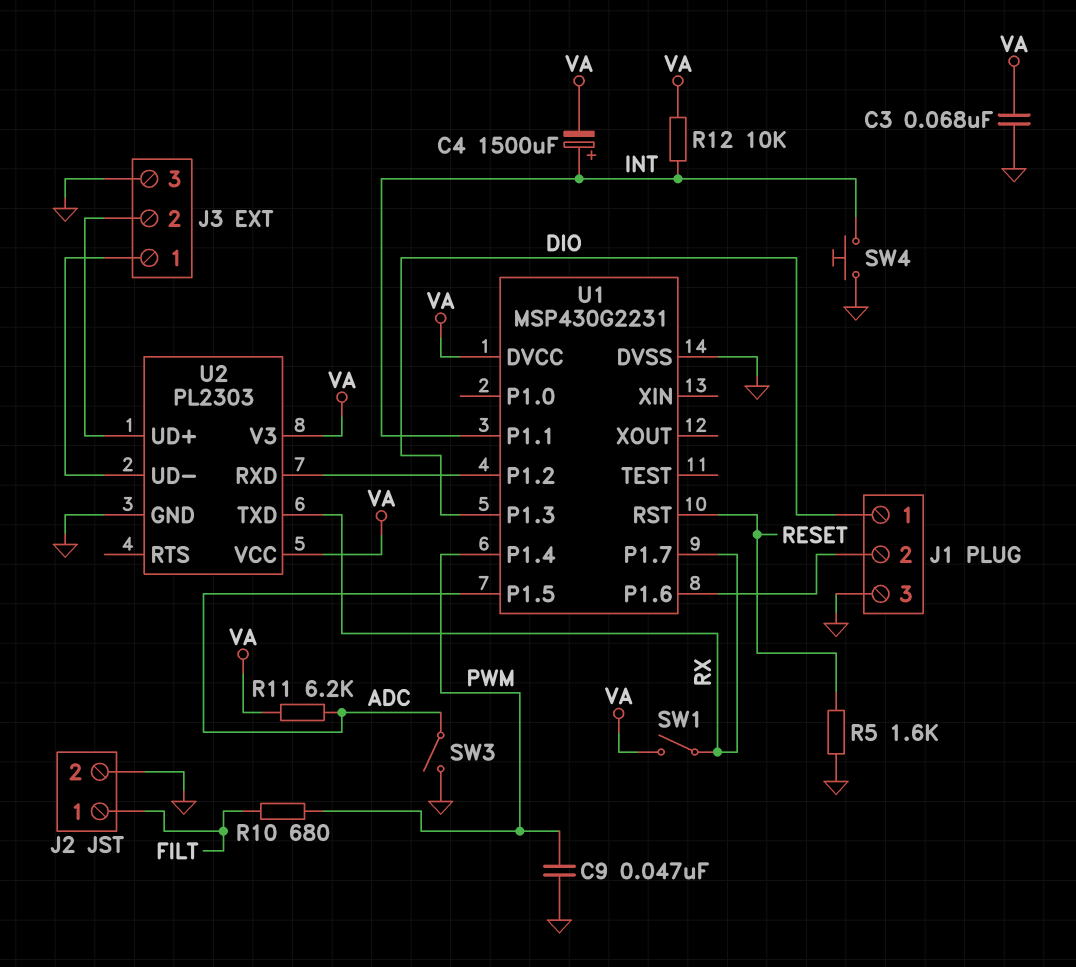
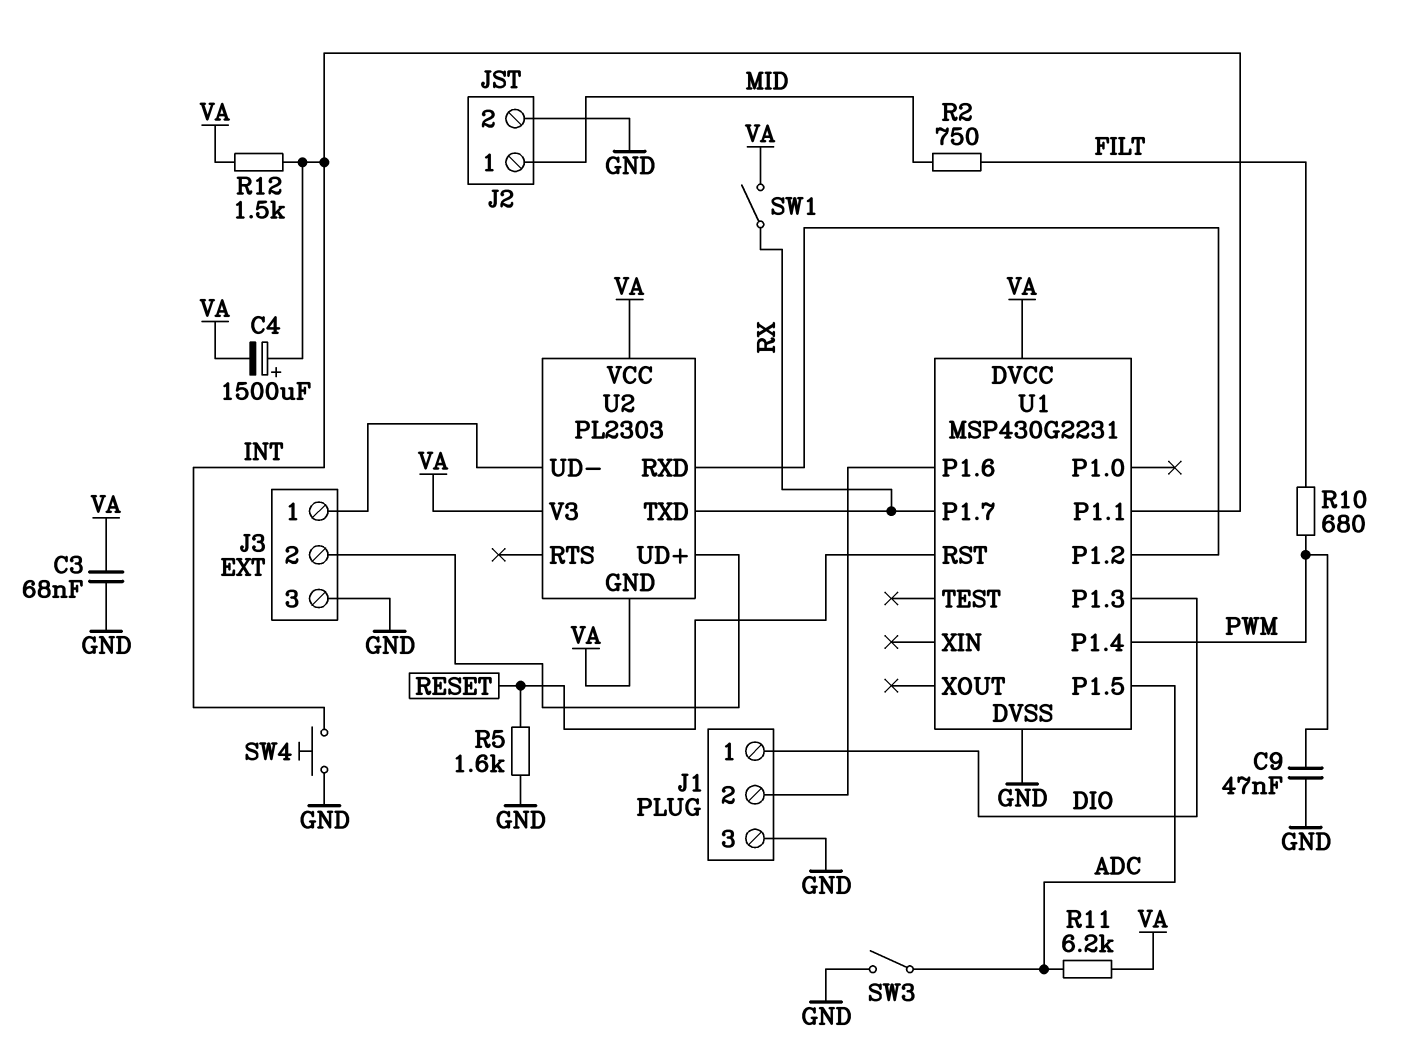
J2 pin 1: FILT -> MID
R2: none -> 750 (FILT, MID)
R12: 10k (INT, VA) -> 1.5k (INT, VA)
U2 pin GND: GND -> VA

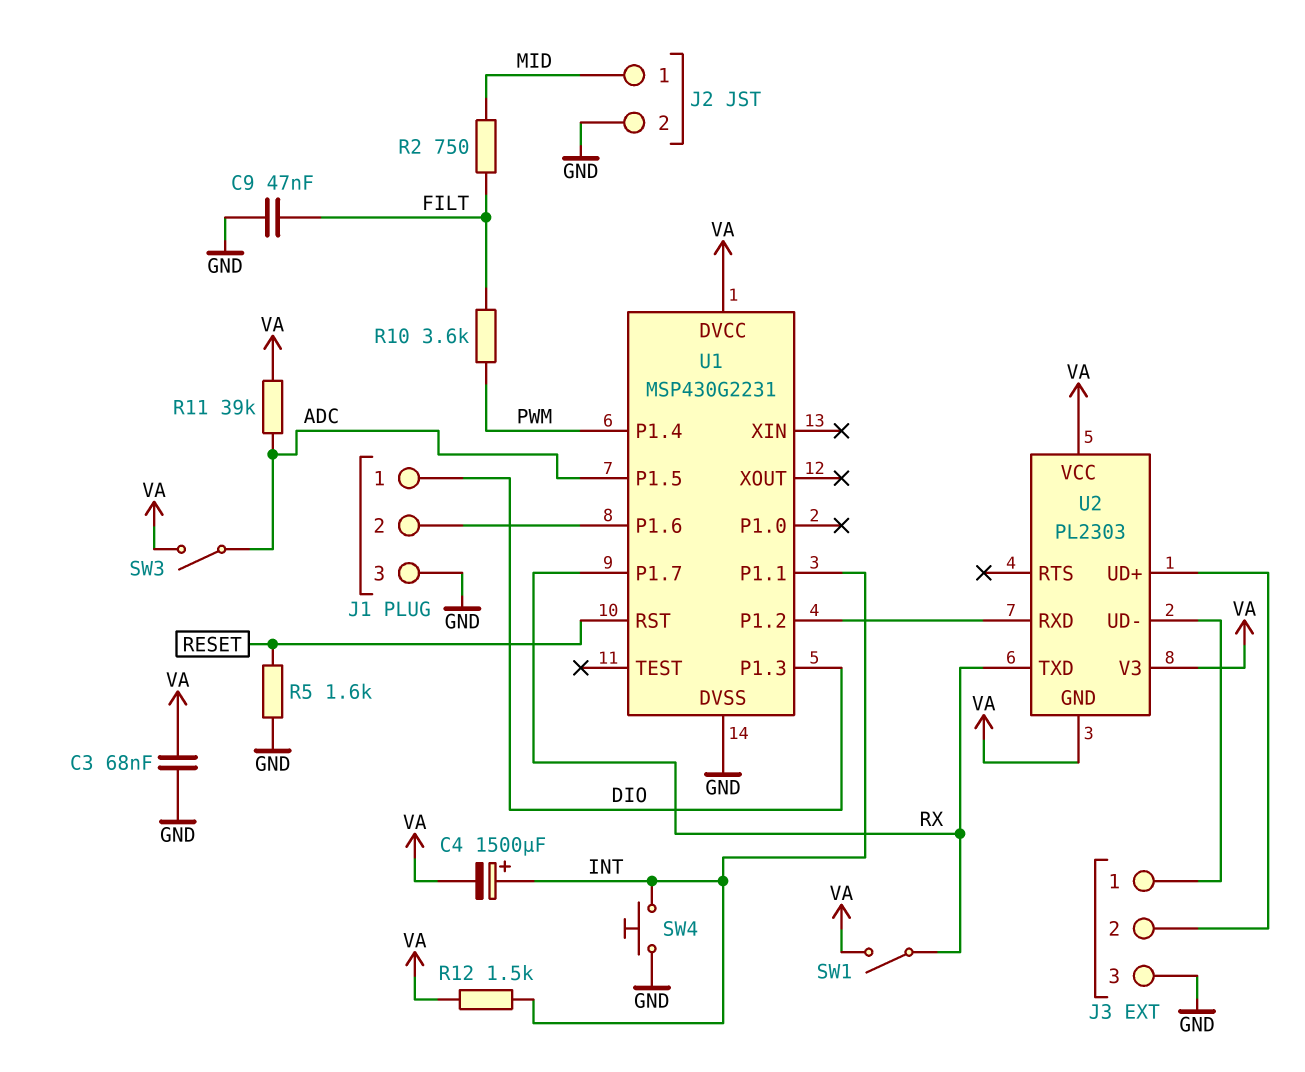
C9: 47nF (GND, PWM) -> 47nF (FILT, GND)
R10: 680 (FILT, PWM) -> 3.6k (FILT, PWM)
R11: 6.2k (ADC, VA) -> 39k (ADC, VA)
SW3: switch (ADC, GND) -> switch (ADC, VA)

